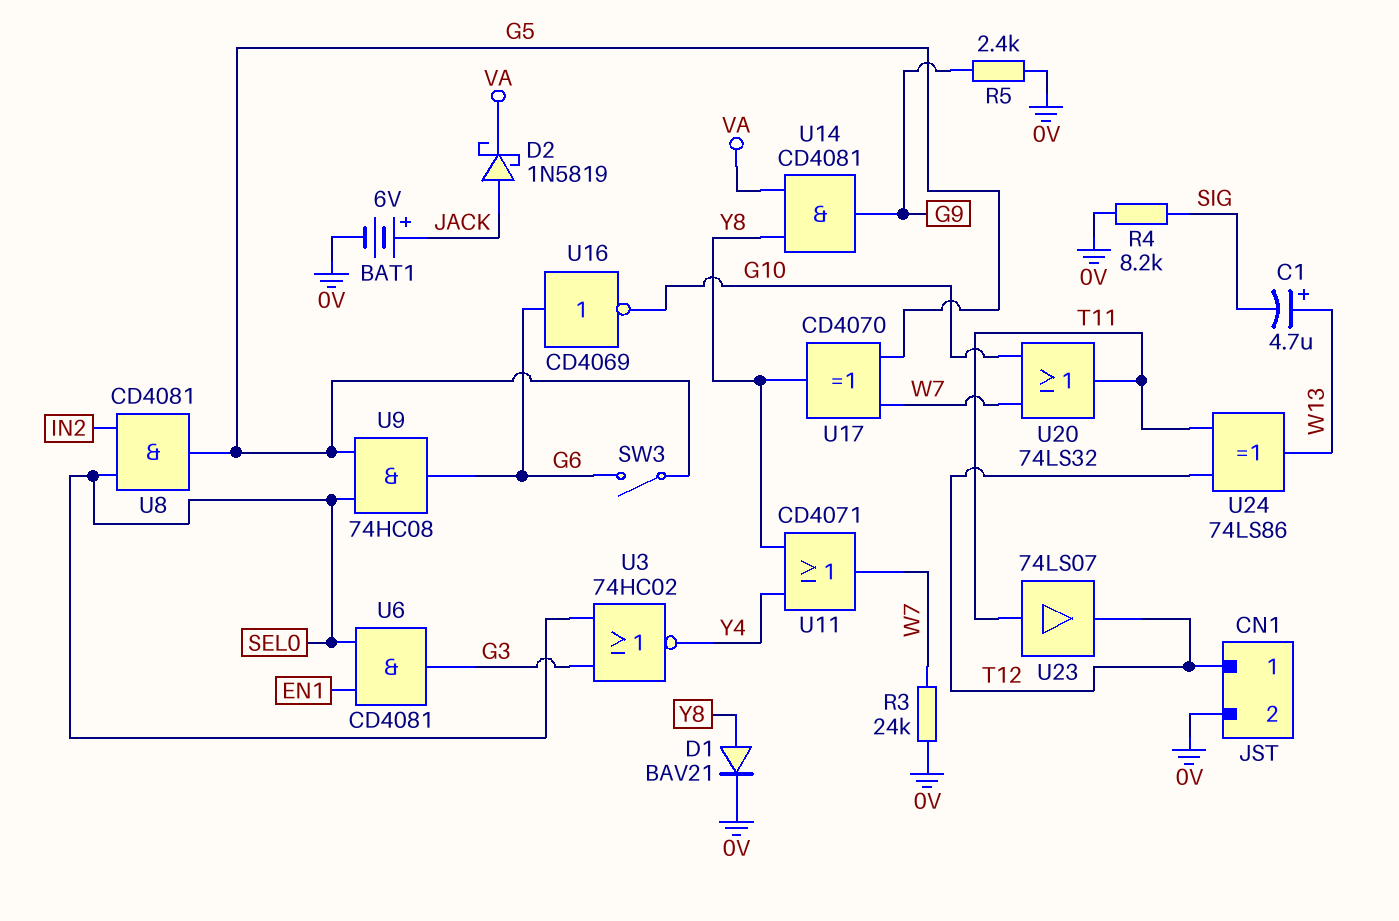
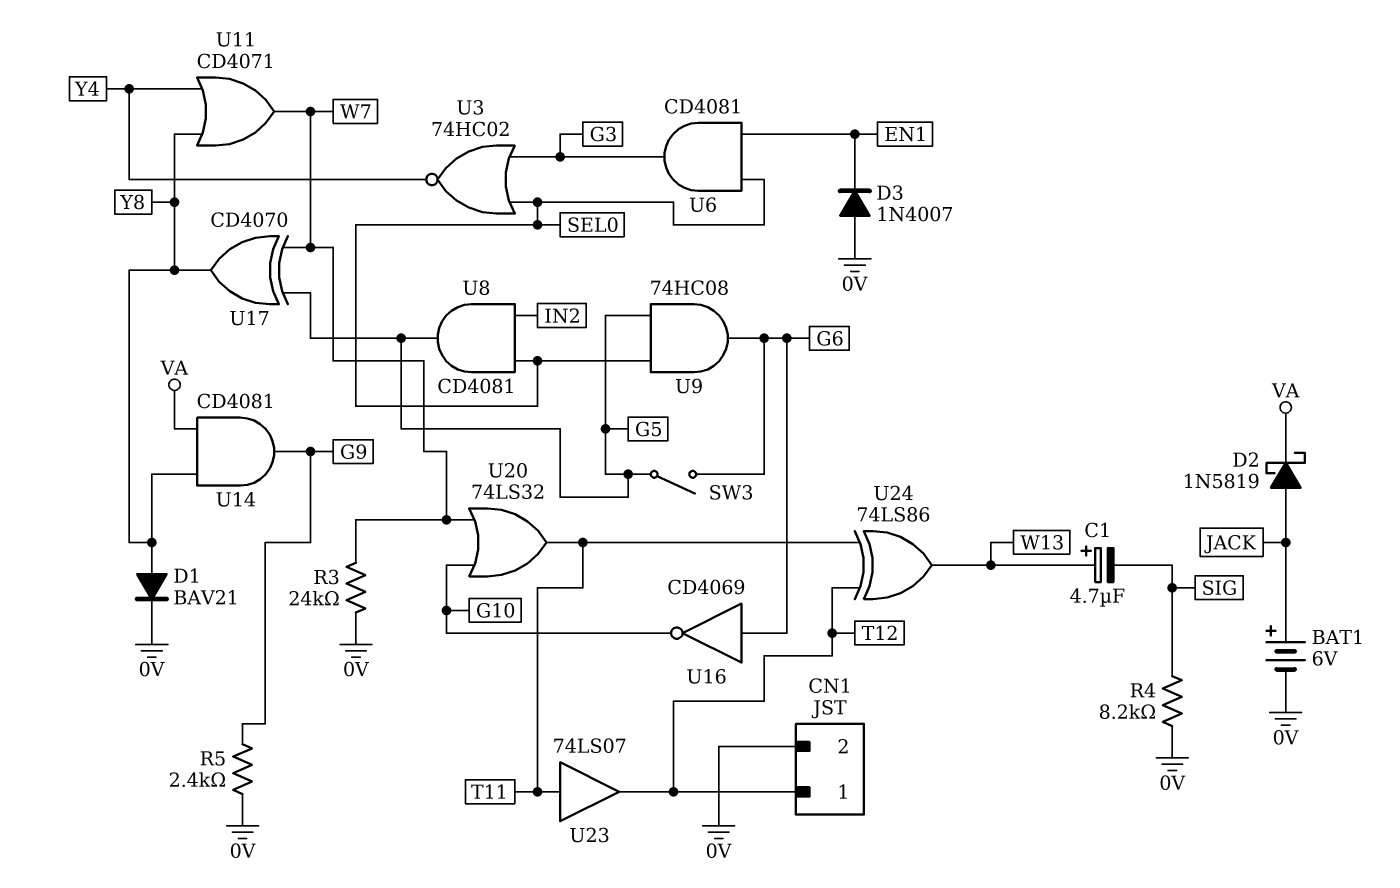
D3: none -> diode 1N4007 (A 0V, K EN1)

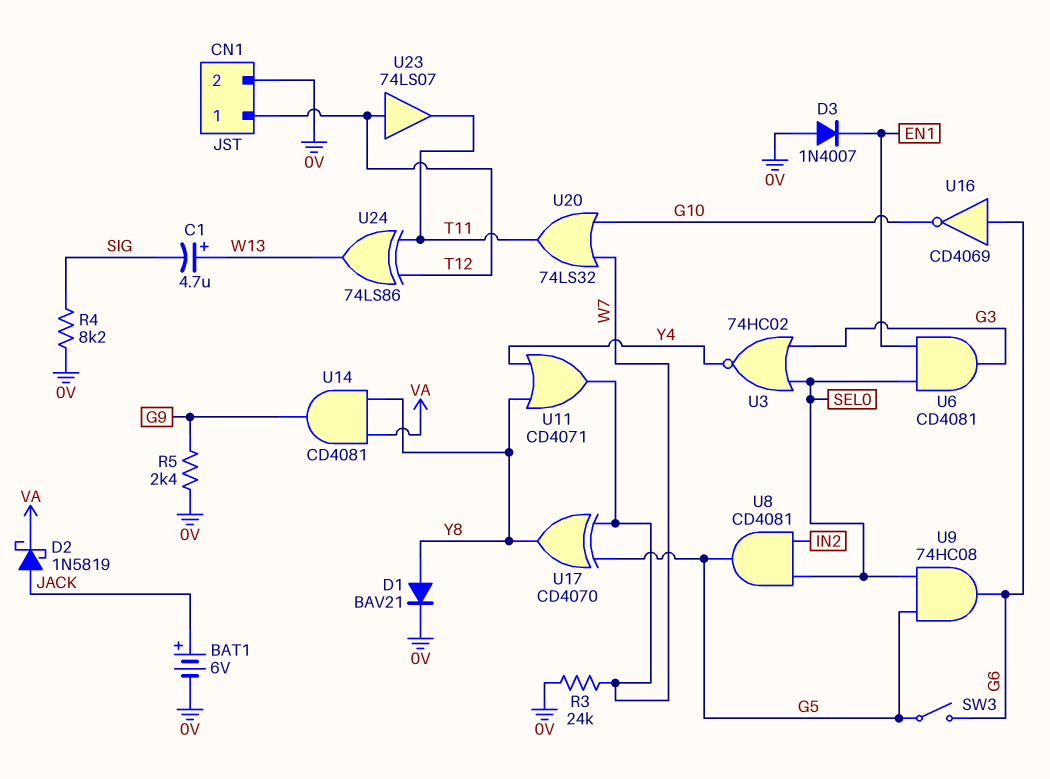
U23: buffer 74LS07 (in T11, out T12) -> buffer 74LS07 (in T12, out T11)

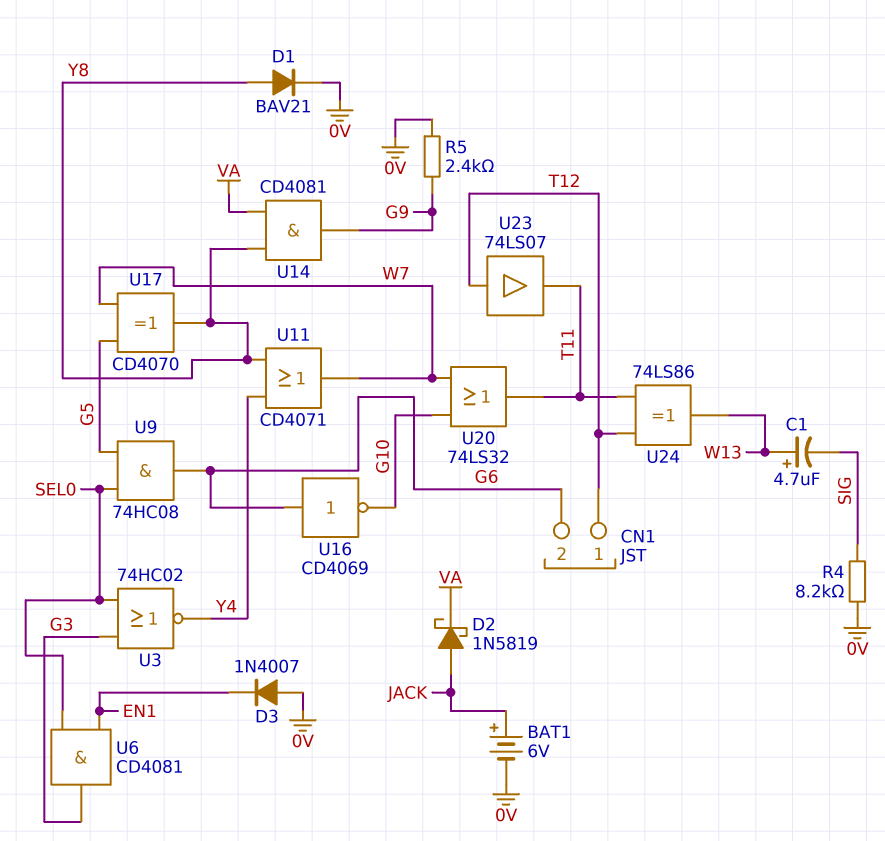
CN1 pin 2: 0V -> G6
R3: 24k (0V, W7) -> none
SW3: switch (G5, G6) -> none
U8: AND CD4081 (in IN2, in SEL0, out G5) -> none

